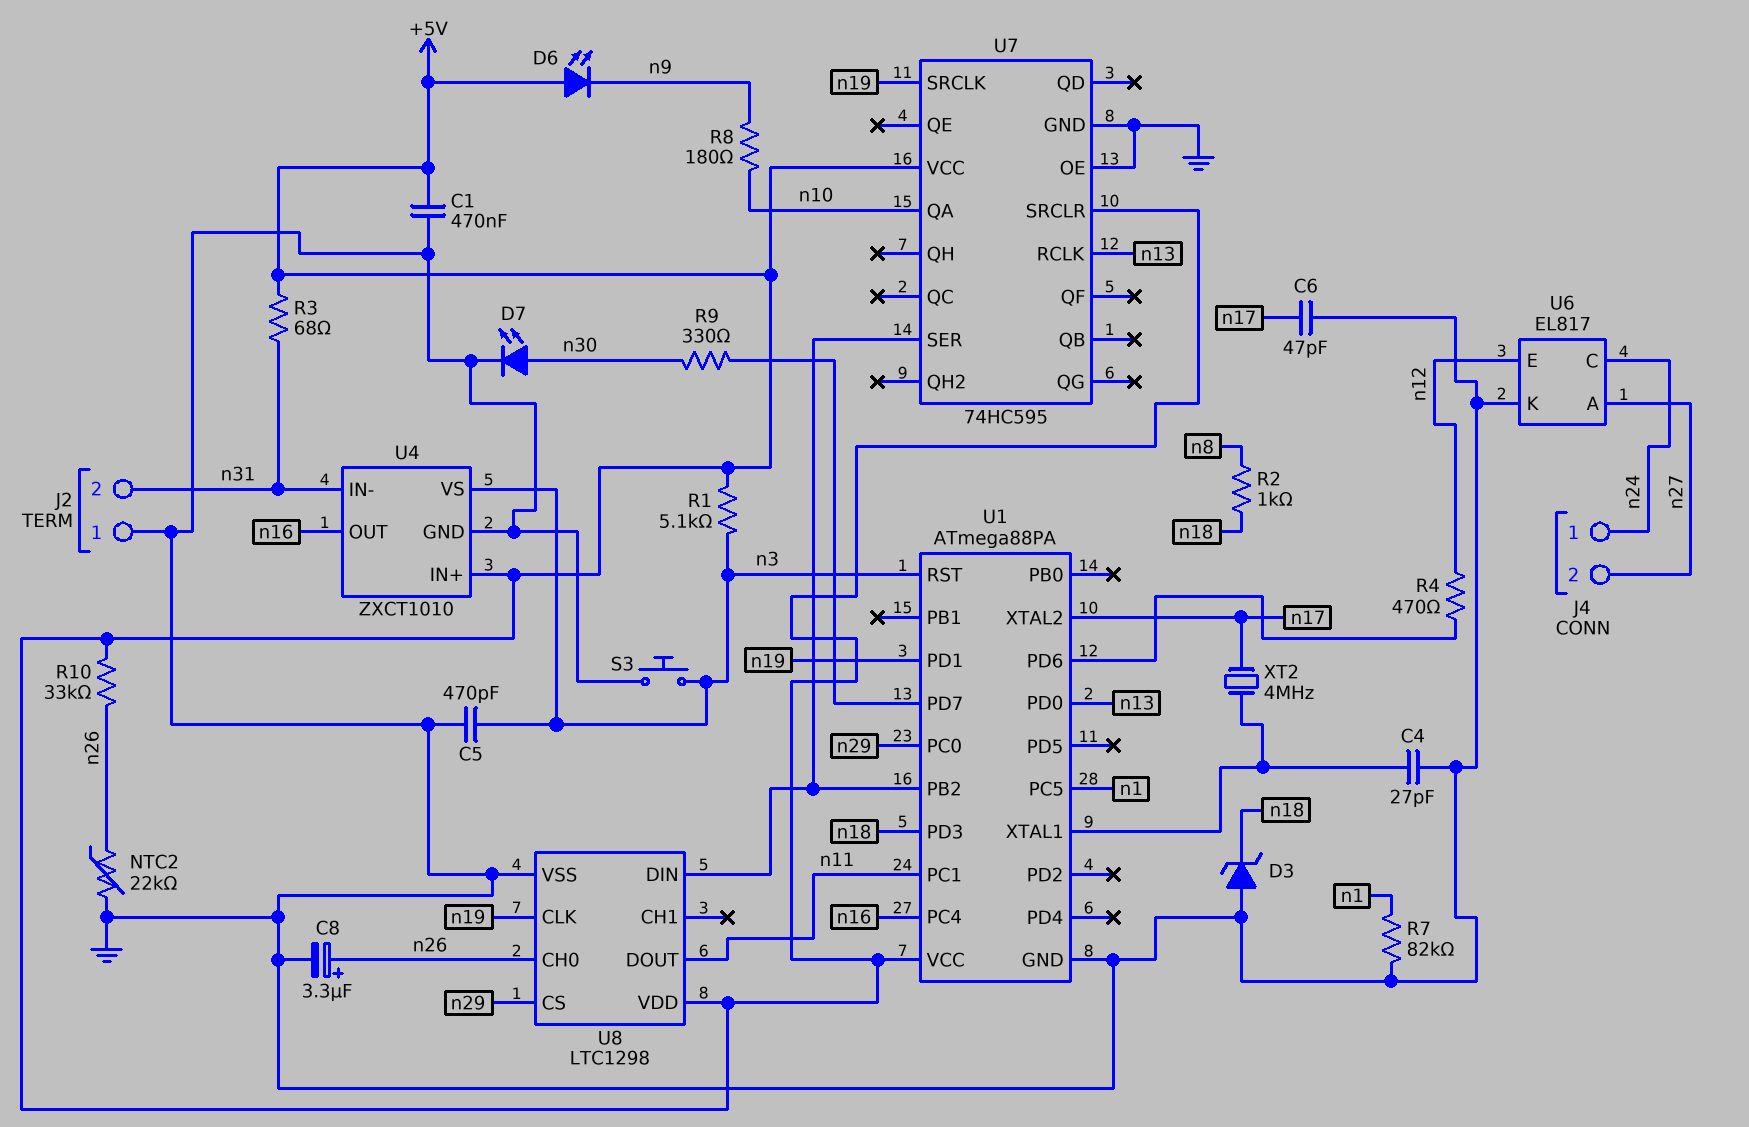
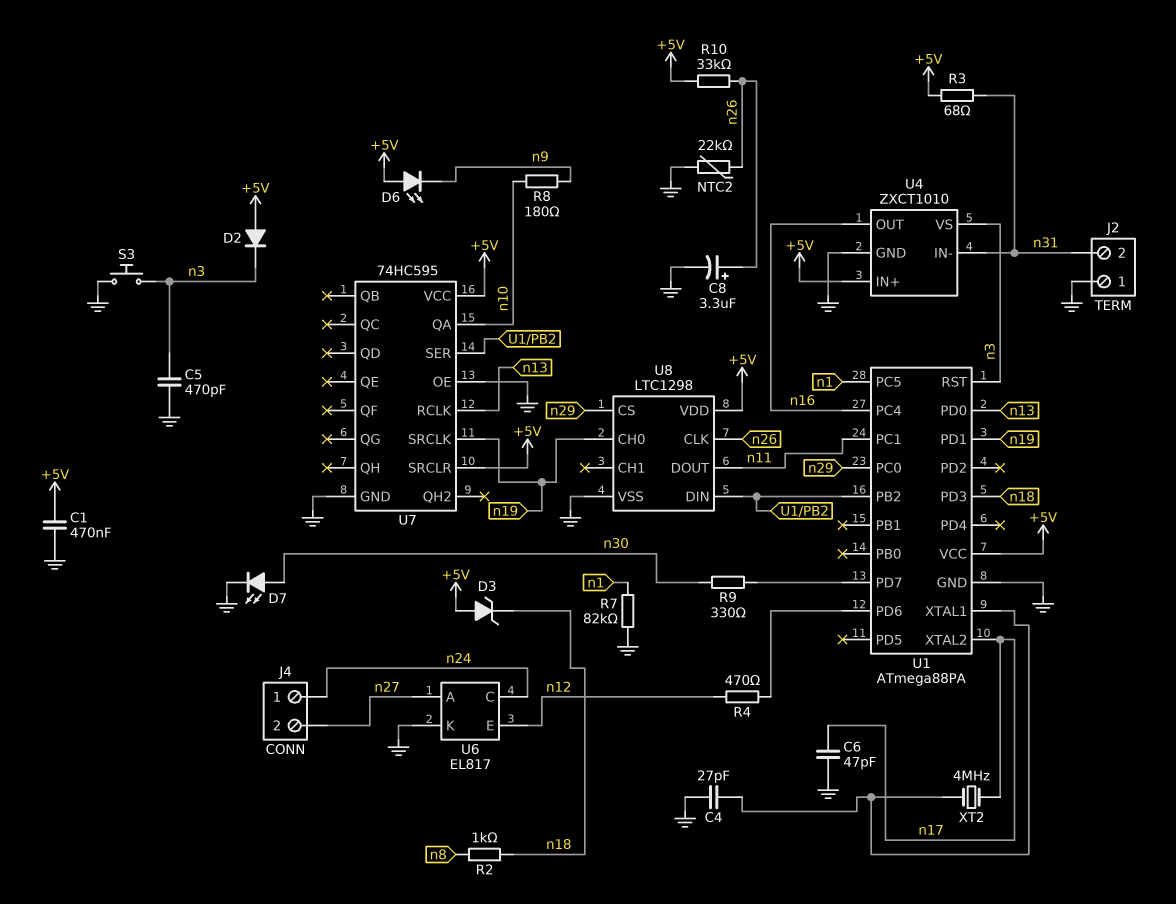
D2: none -> diode (A +5V, K n3)
D3: zener (A GND, K n18) -> zener (A +5V, K n18)
R1: 5.1k (+5V, n3) -> none
U8 pin CH0: n26 -> n19
U8 pin CLK: n19 -> n26

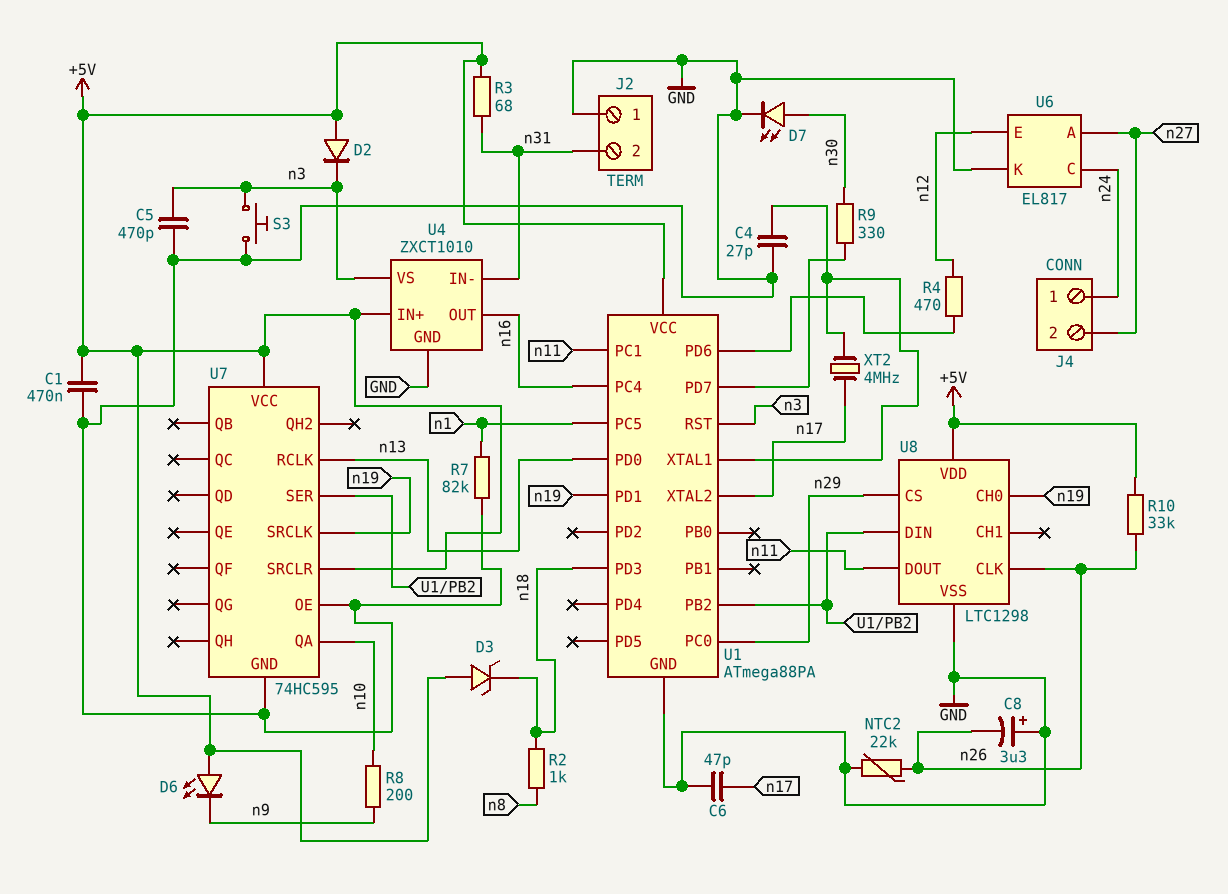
C8: 3.3uF (plus n26, minus GND) -> 3.3uF (plus GND, minus n26)
R8: 180 (n9, n10) -> 200 (n9, n10)

